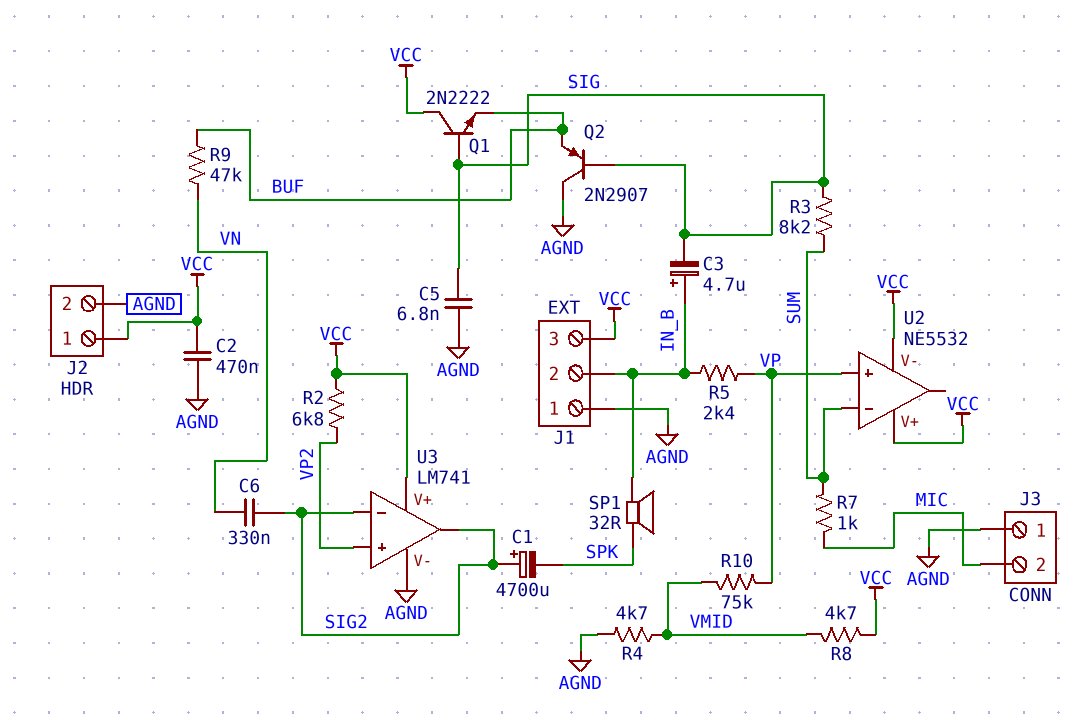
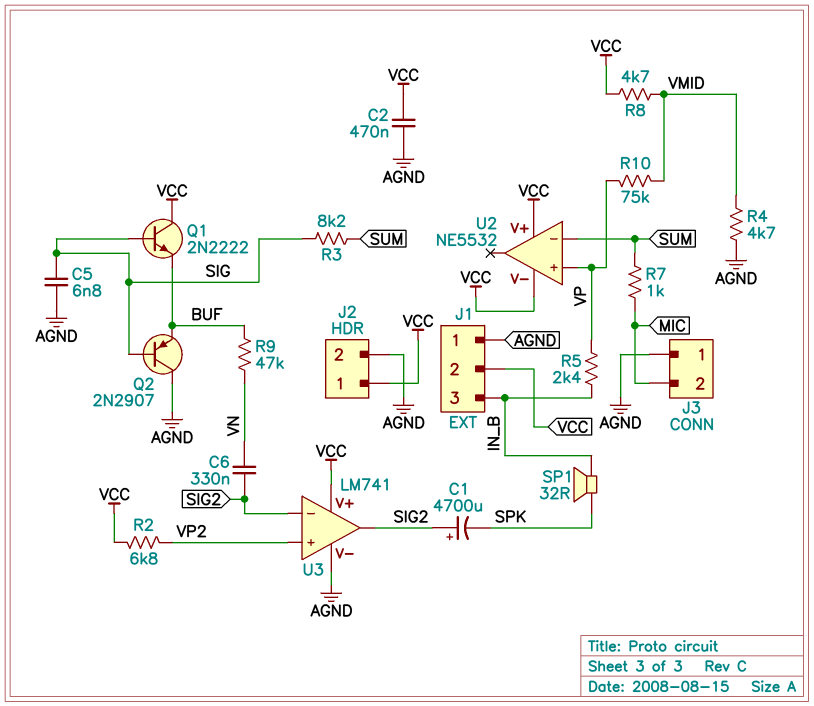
C3: 4.7uF (plus IN_B, minus SIG) -> none
J1 pin 2: IN_B -> VCC
J1 pin 3: VCC -> IN_B

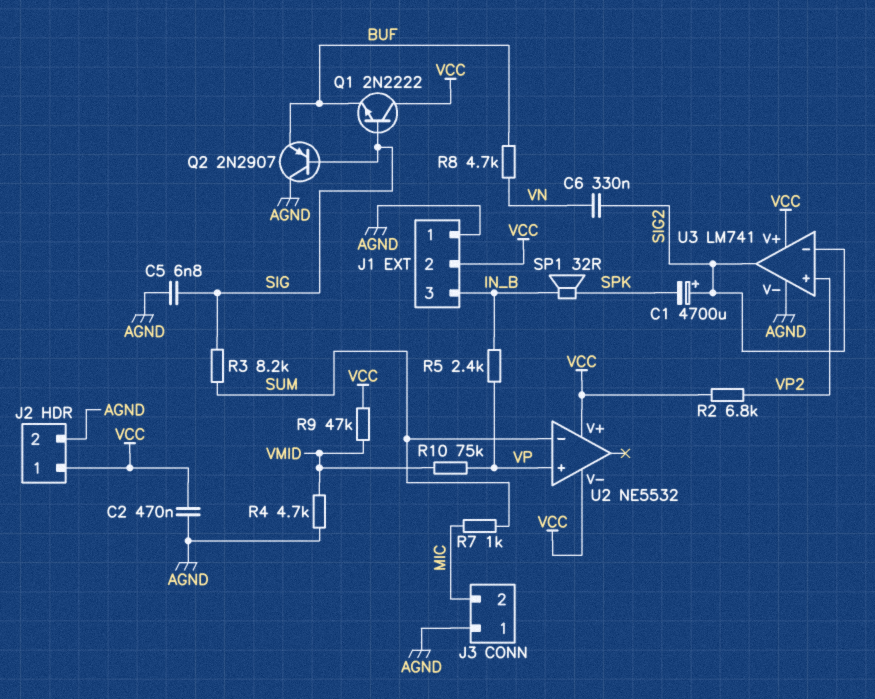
R8: 4.7k (VCC, VMID) -> 4.7k (BUF, VN)
R9: 47k (BUF, VN) -> 47k (VCC, VMID)

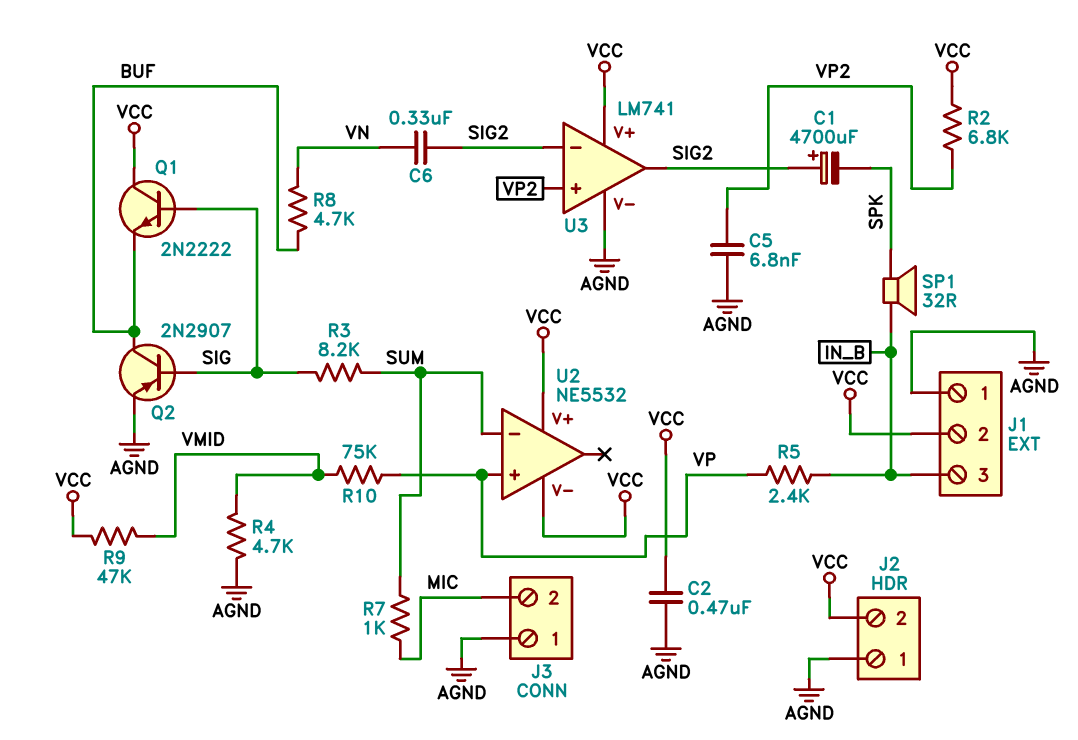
C5: 6.8nF (AGND, SIG) -> 6.8nF (AGND, VP2)
J2 pin 1: VCC -> AGND
J2 pin 2: AGND -> VCC
Q2: PNP 2N2907 (B SIG, C AGND, E BUF) -> PNP 2N2907 (B SIG, C BUF, E AGND)

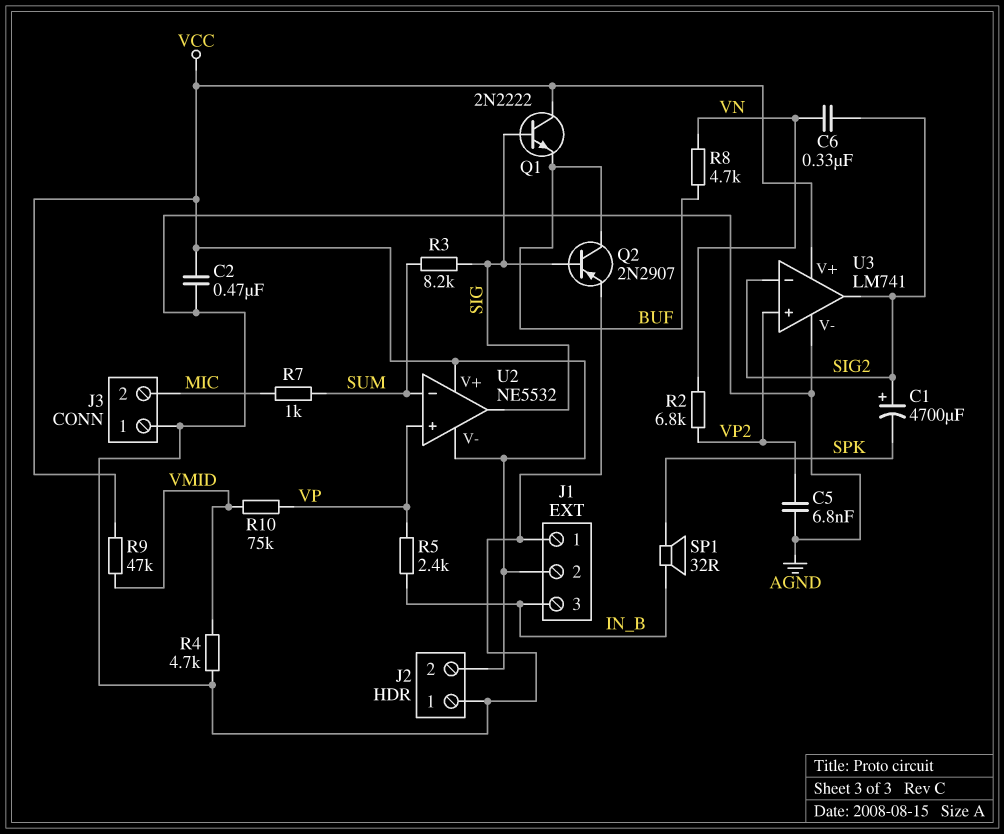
R2: 6.8k (VCC, VP2) -> 6.8k (VN, VP2)
U2 pin out: none -> SIG

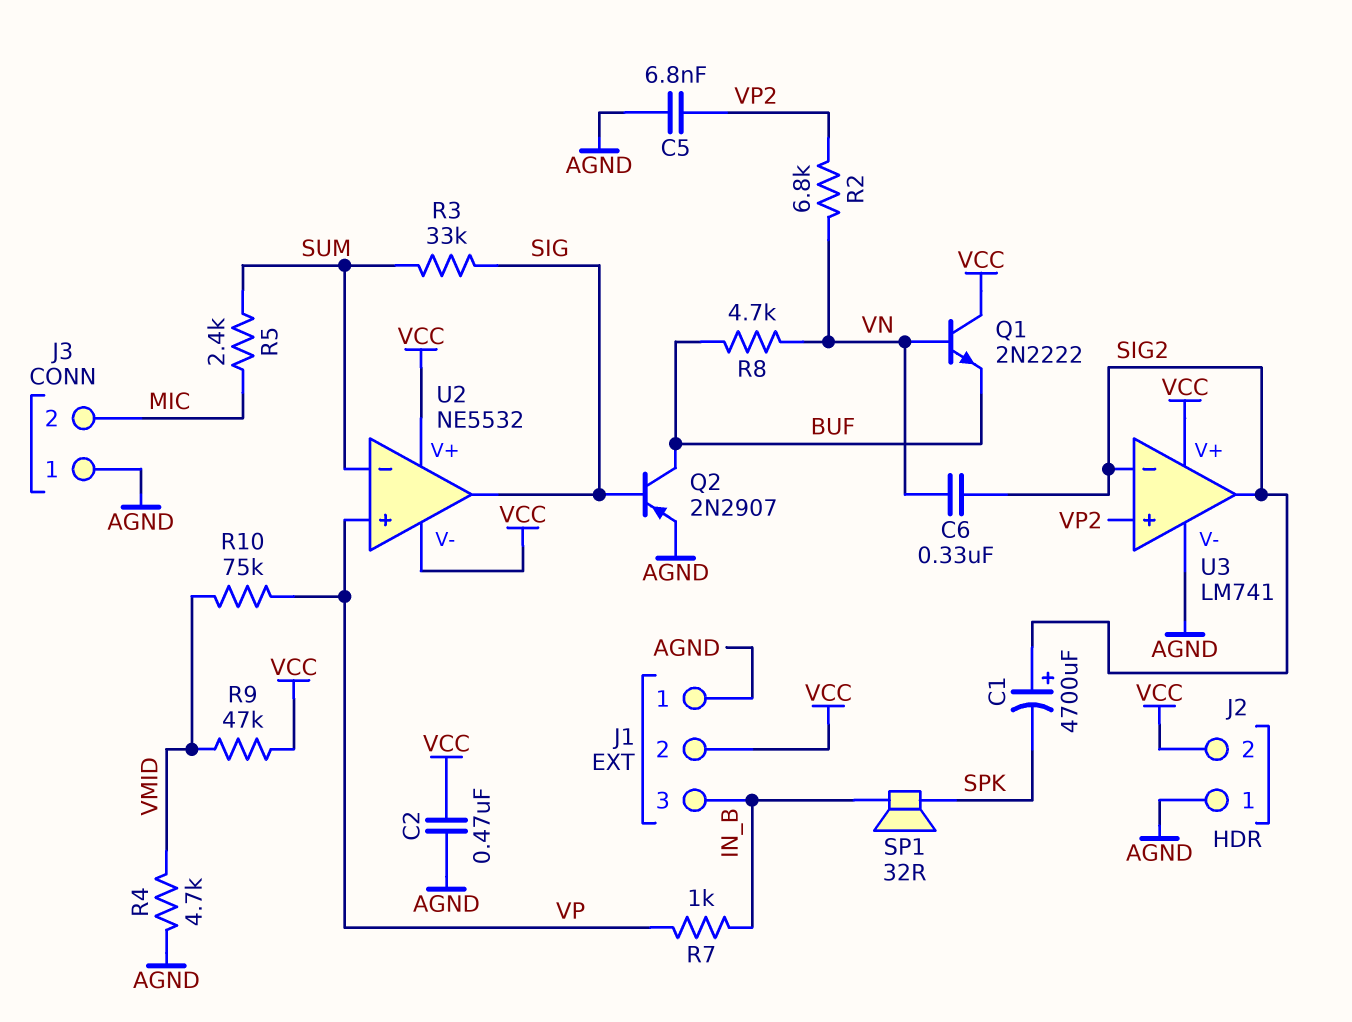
Q1: NPN 2N2222 (B SIG, C VCC, E BUF) -> NPN 2N2222 (B VN, C VCC, E BUF)
R3: 8.2k (SIG, SUM) -> 33k (SIG, SUM)
R5: 2.4k (IN_B, VP) -> 2.4k (MIC, SUM)
R7: 1k (MIC, SUM) -> 1k (IN_B, VP)

